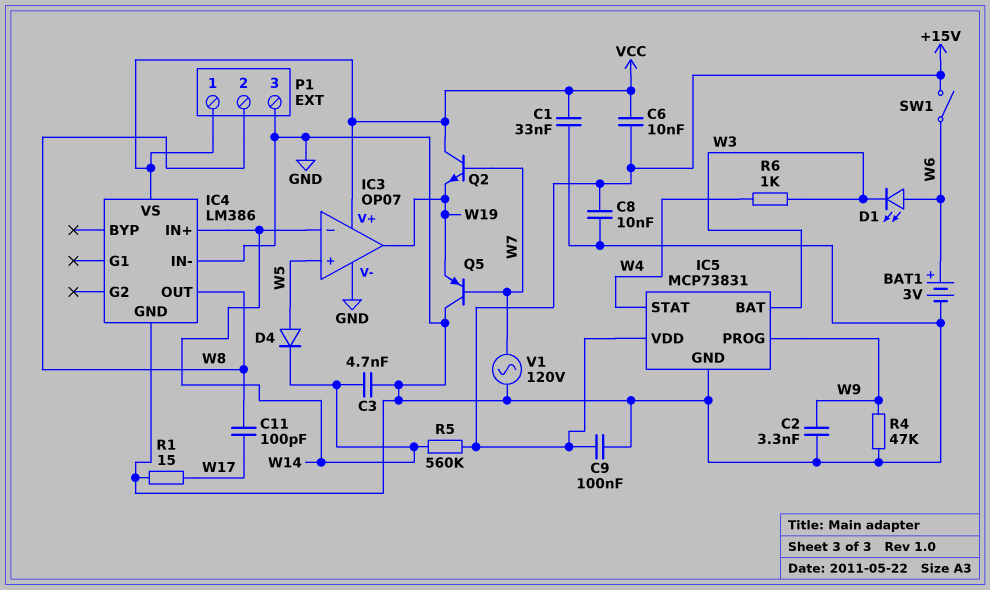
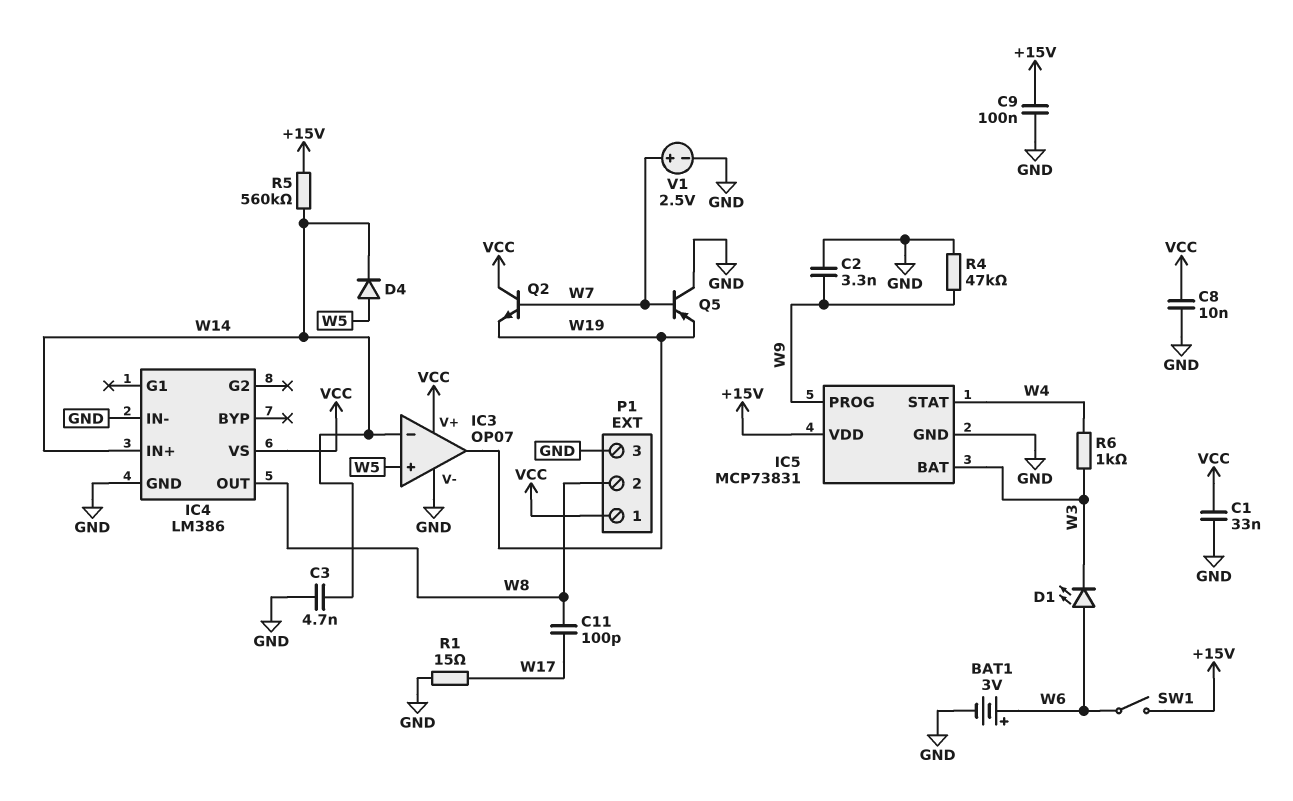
C6: 10nF (+15V, VCC) -> none
C8: 10nF (+15V, GND) -> 10nF (GND, VCC)
V1: AC 120V (GND, W7) -> 2.5V (plus W7, minus GND)

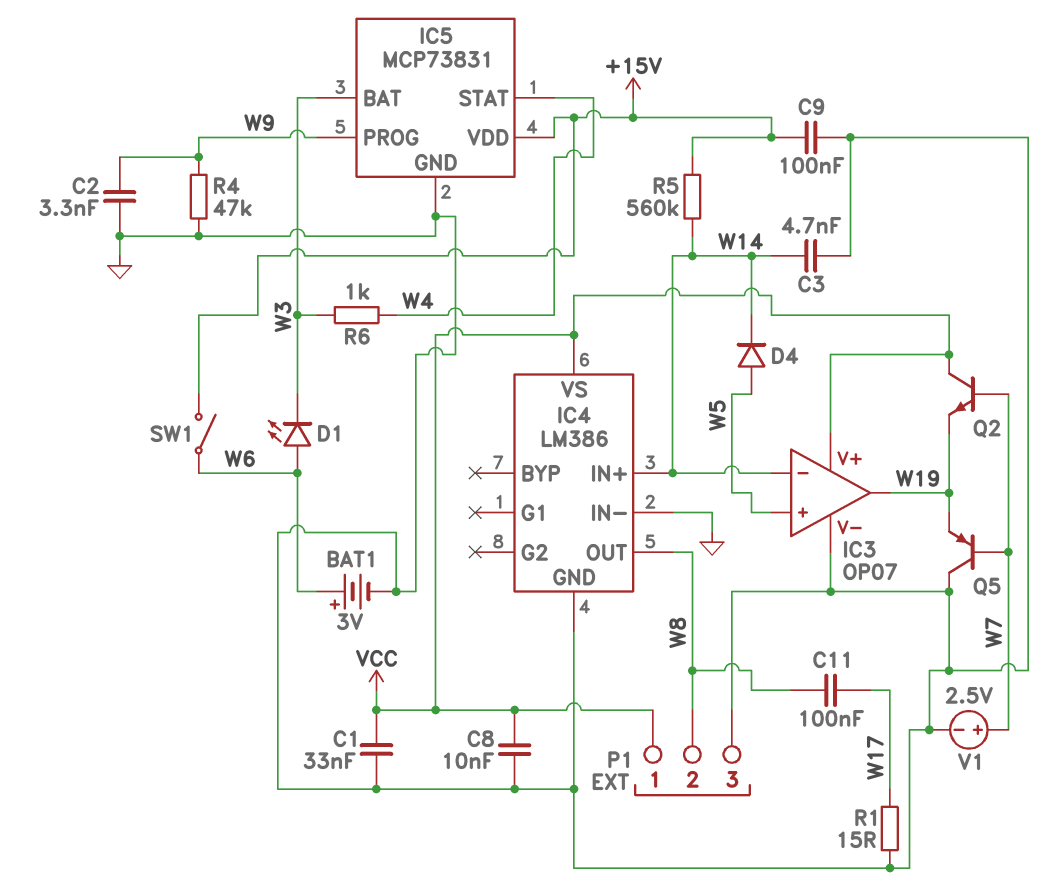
C11: 100pF (W8, W17) -> 100nF (W8, W17)

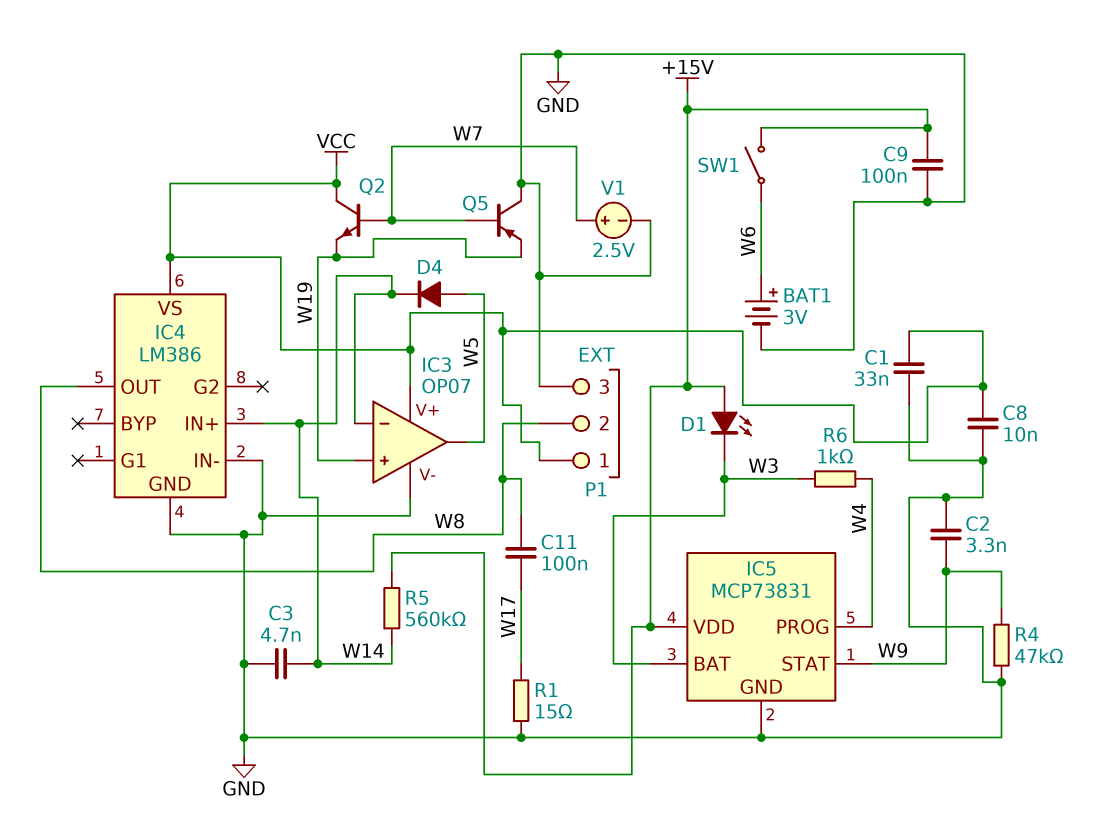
D1: LED (A W6, K W3) -> LED (A +15V, K W3)
IC3 pin in+: W5 -> W19
IC3 pin out: W19 -> W5
IC5 pin PROG: W9 -> W4
IC5 pin STAT: W4 -> W9

